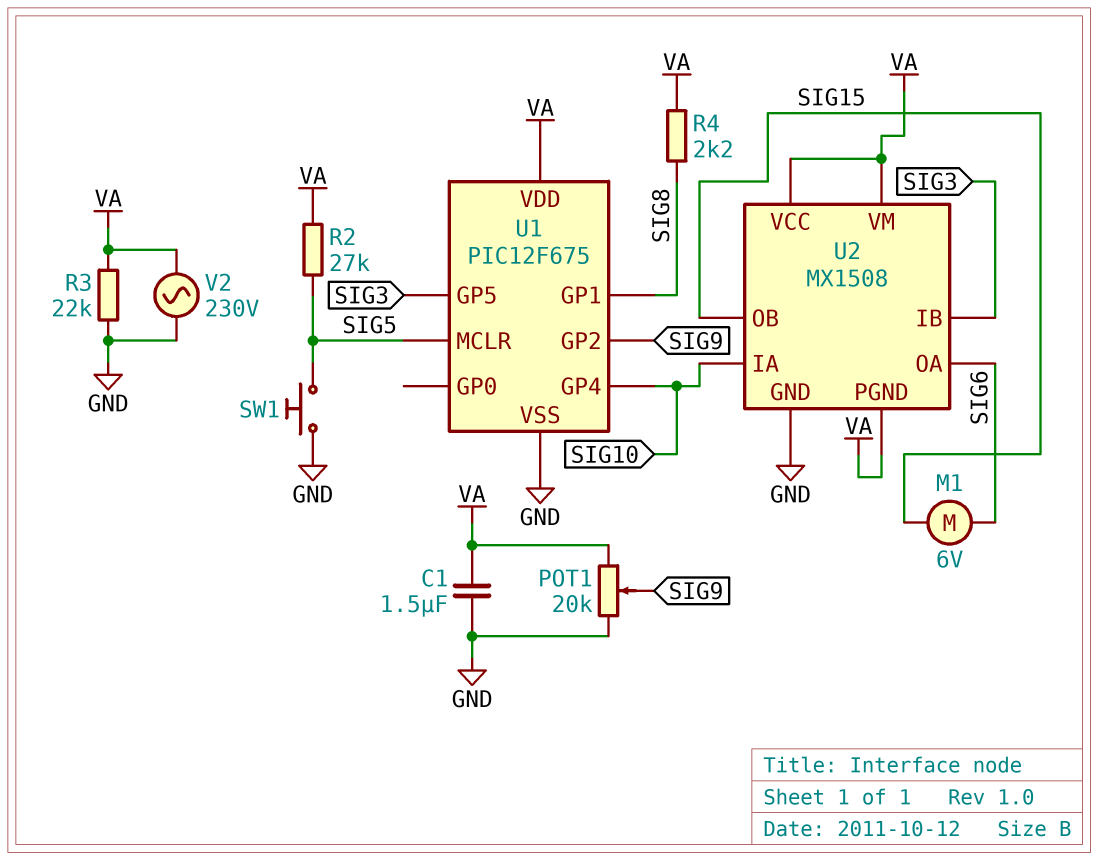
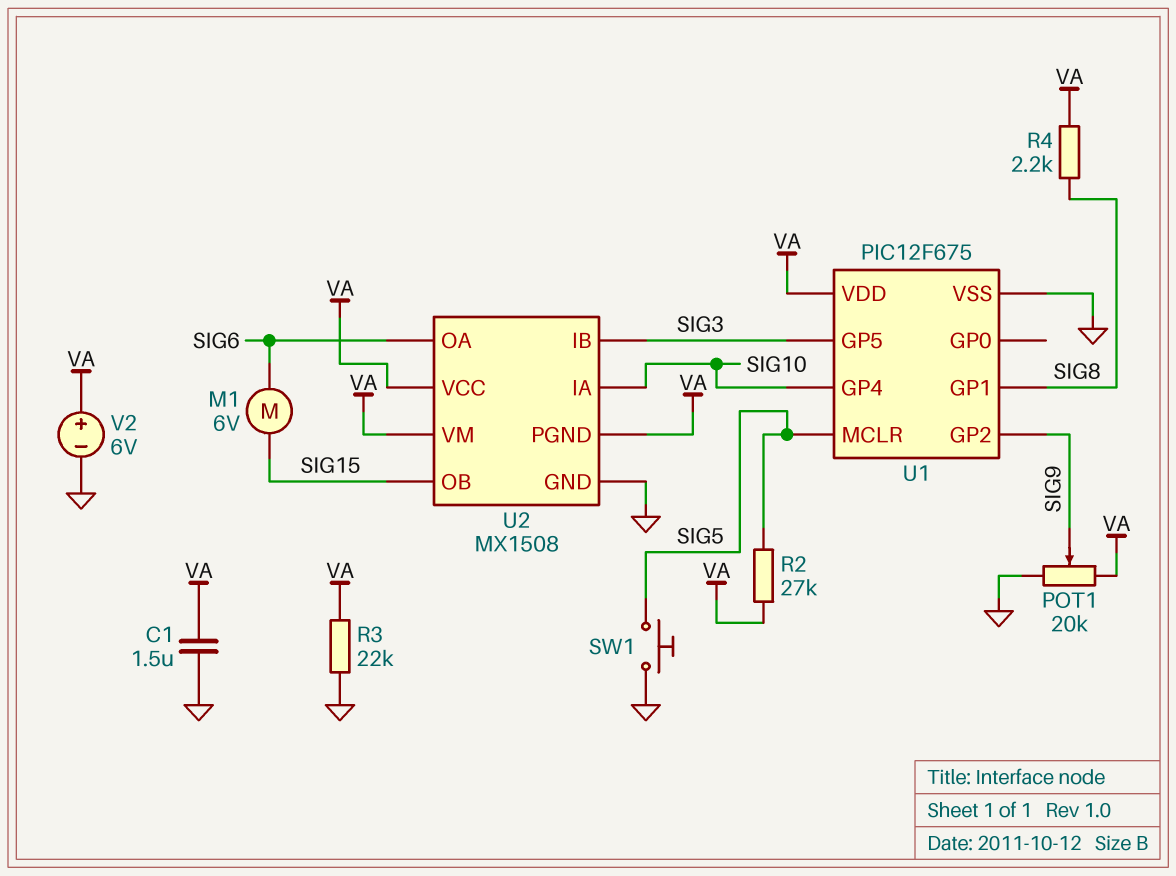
V2: AC 230V (GND, VA) -> 6V (plus VA, minus GND)

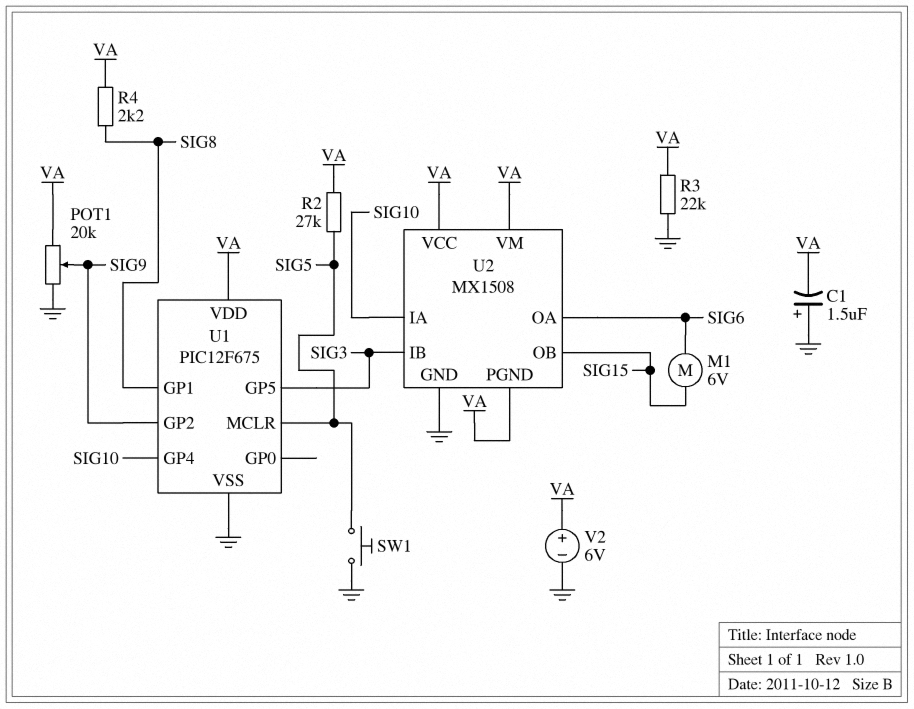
C1: 1.5uF (GND, VA) -> 1.5uF (plus GND, minus VA)

